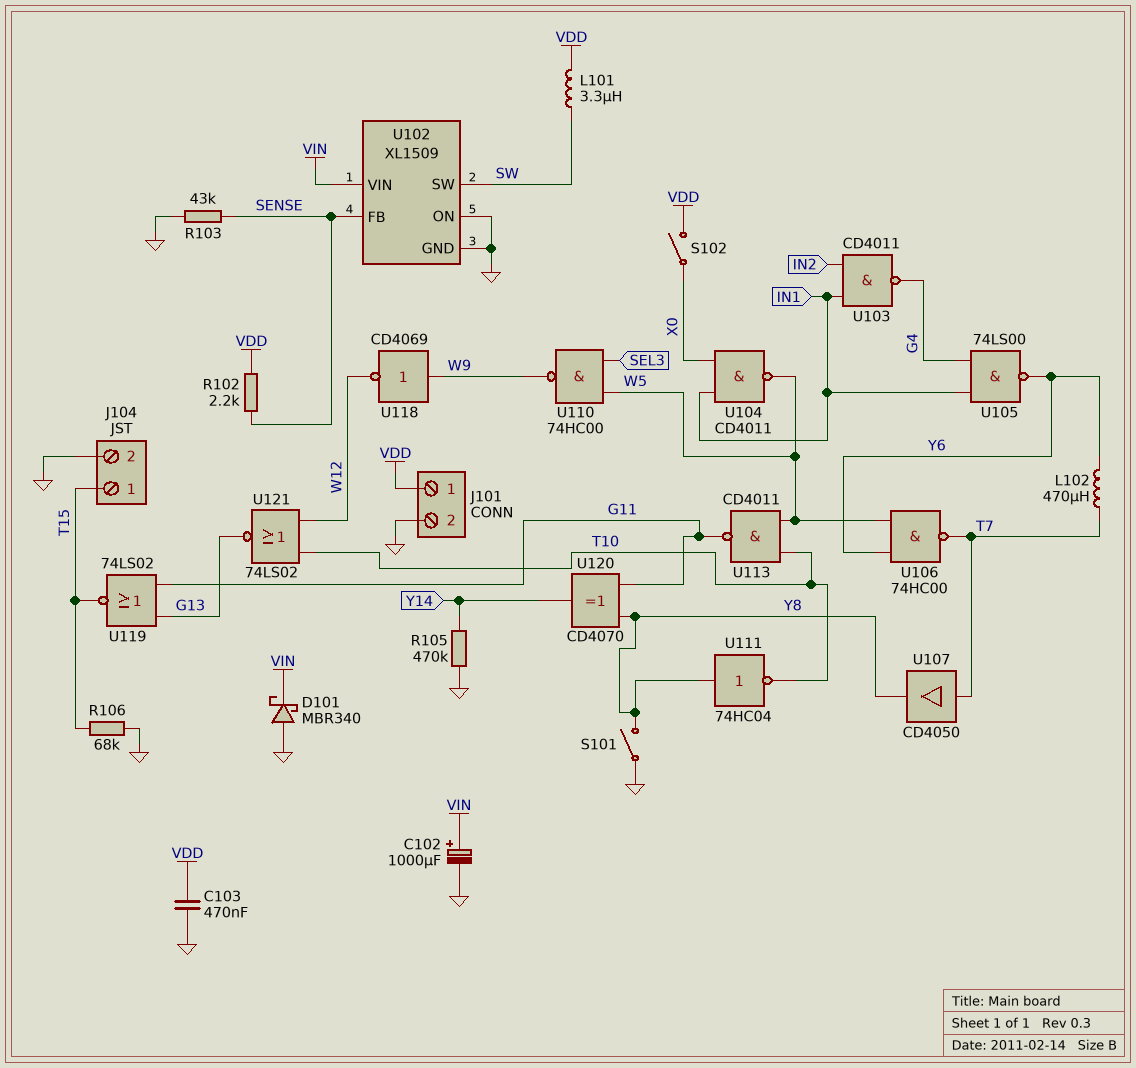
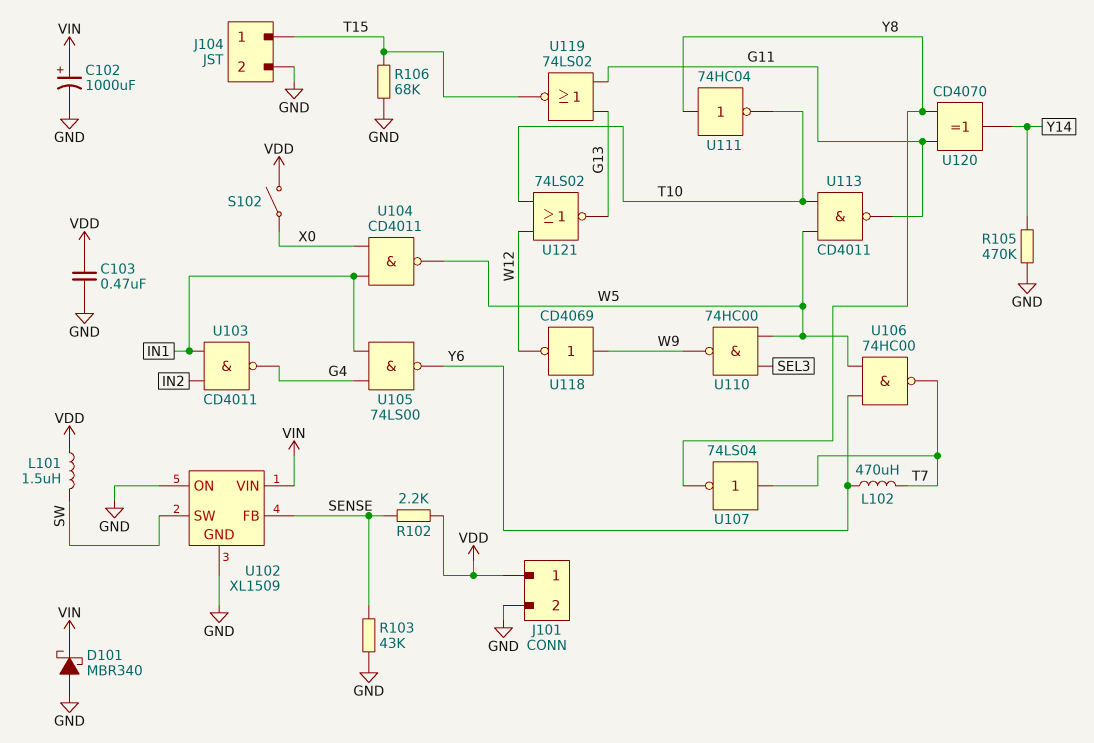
L101: 3.3uH (SW, VDD) -> 1.5uH (SW, VDD)
S101: switch (GND, Y8) -> none
U107: buffer CD4050 (in T7, out Y8) -> NOT 74LS04 (in T7, out Y8)

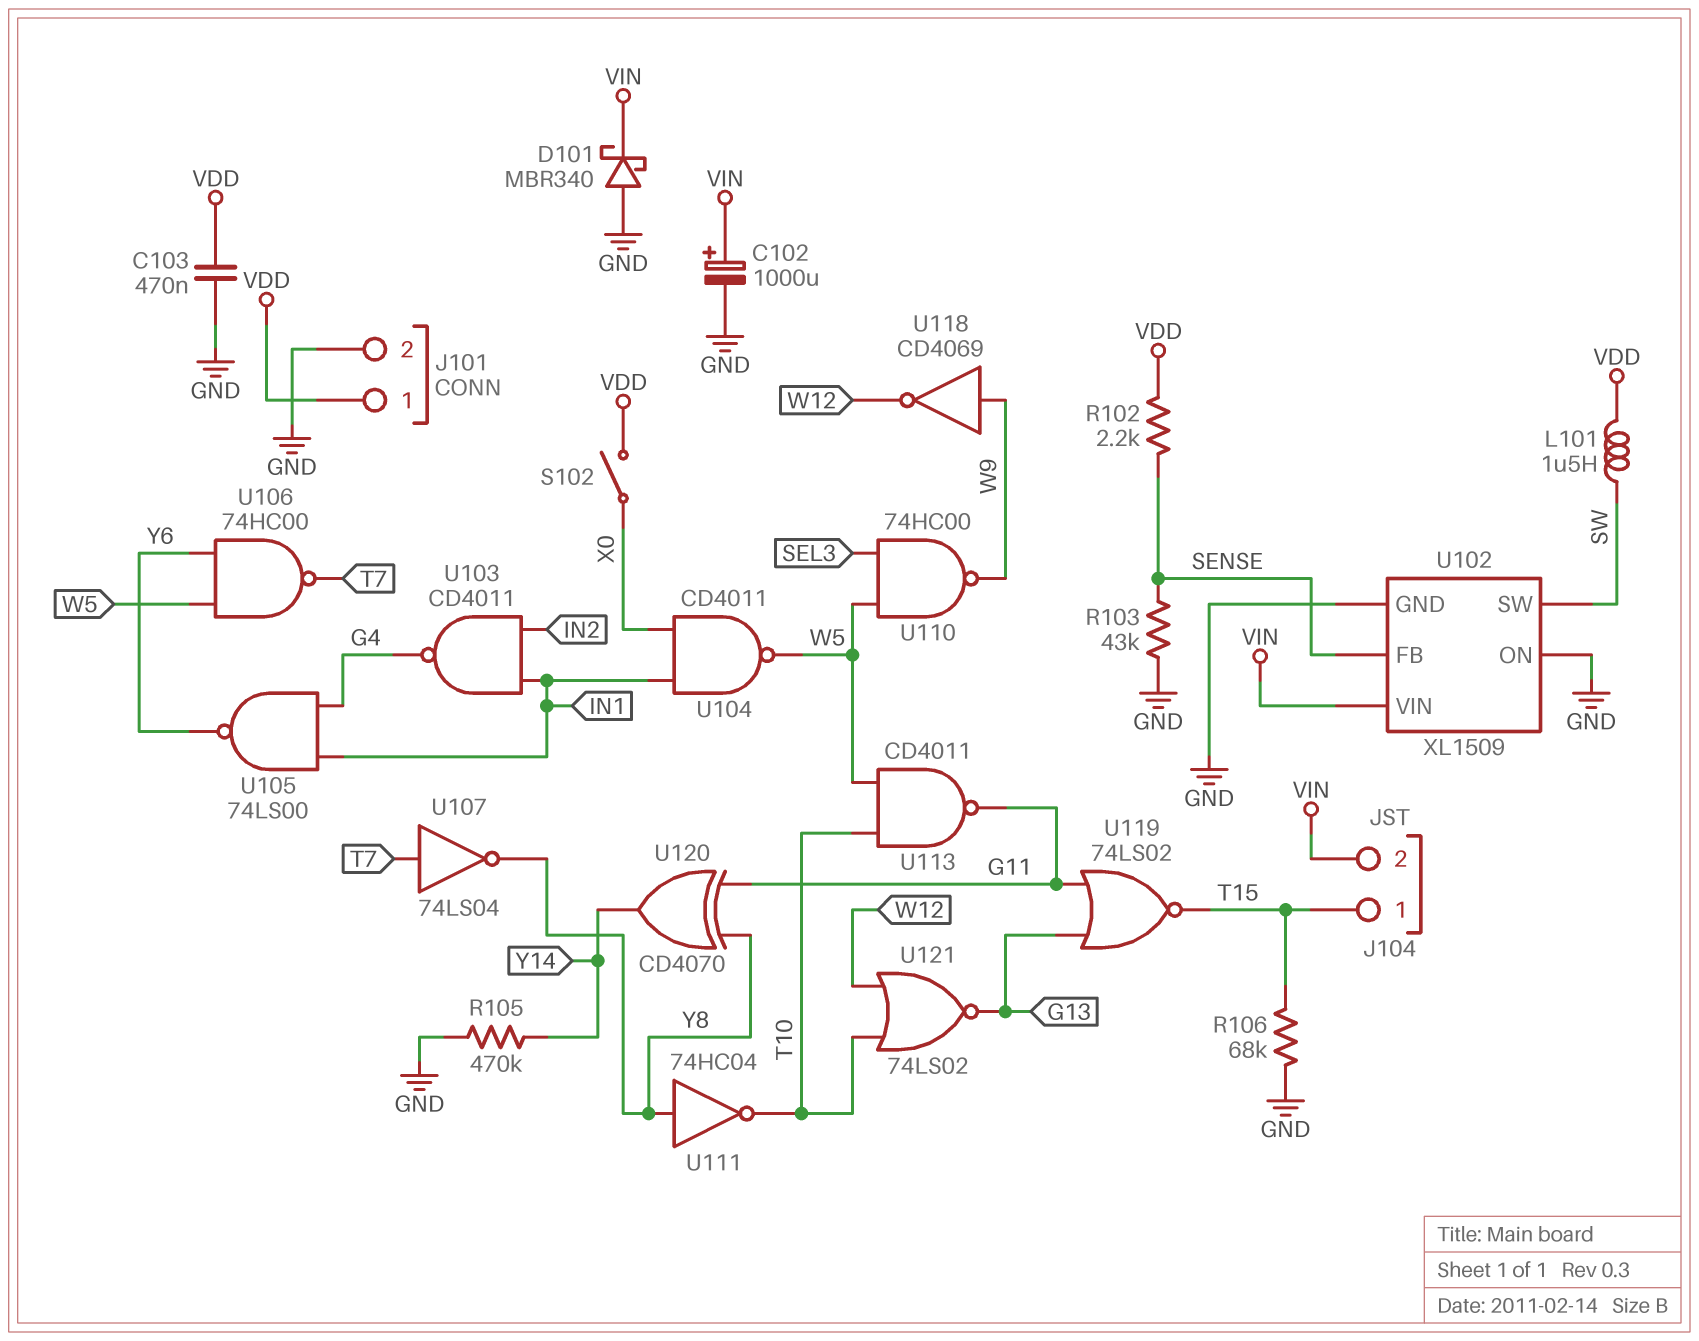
J104 pin 2: GND -> VIN
L102: 470uH (T7, Y6) -> none

